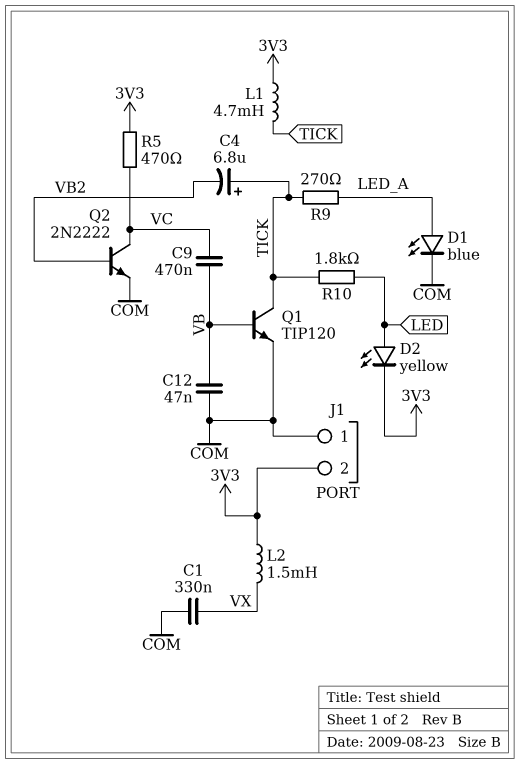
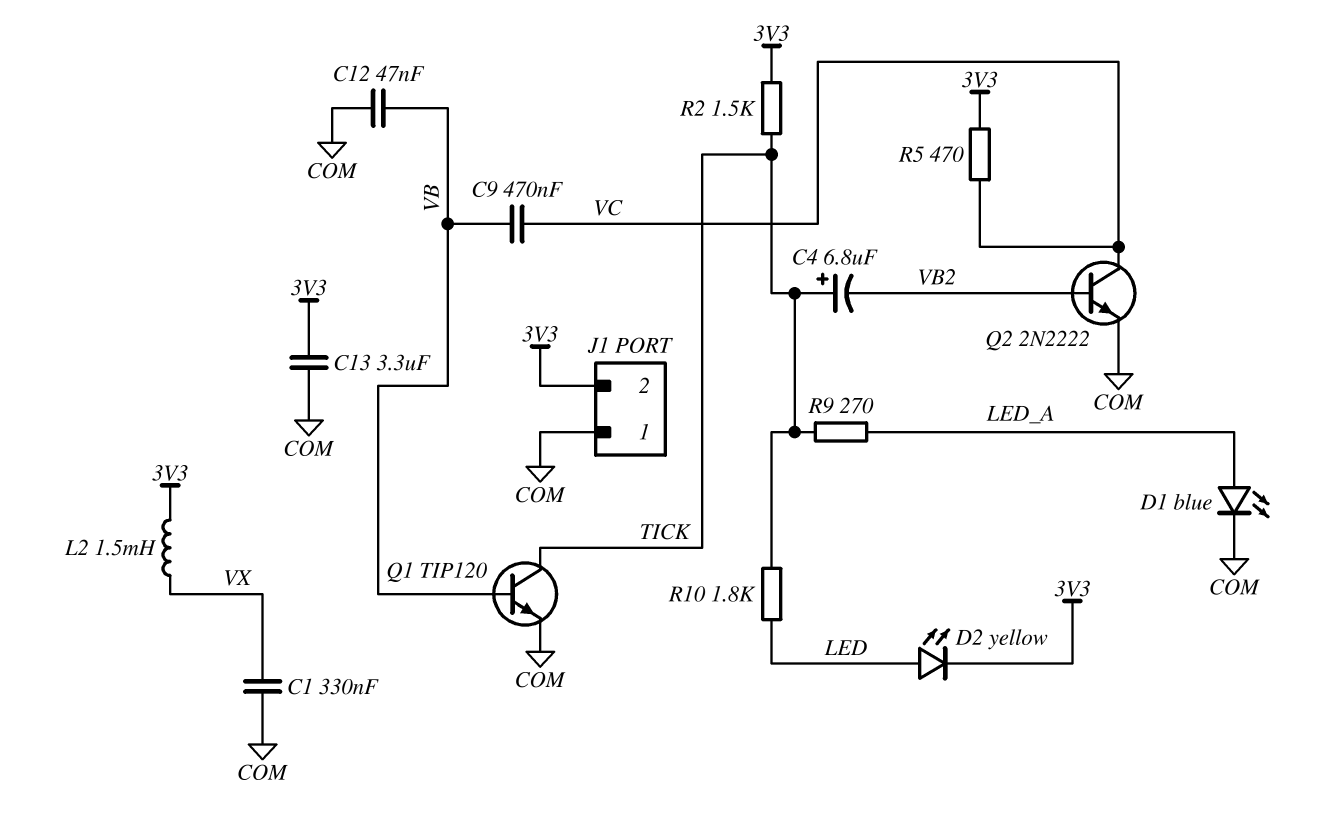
C13: none -> 3.3uF (3V3, COM)
L1: 4.7mH (3V3, TICK) -> none
R2: none -> 1.5k (3V3, TICK)

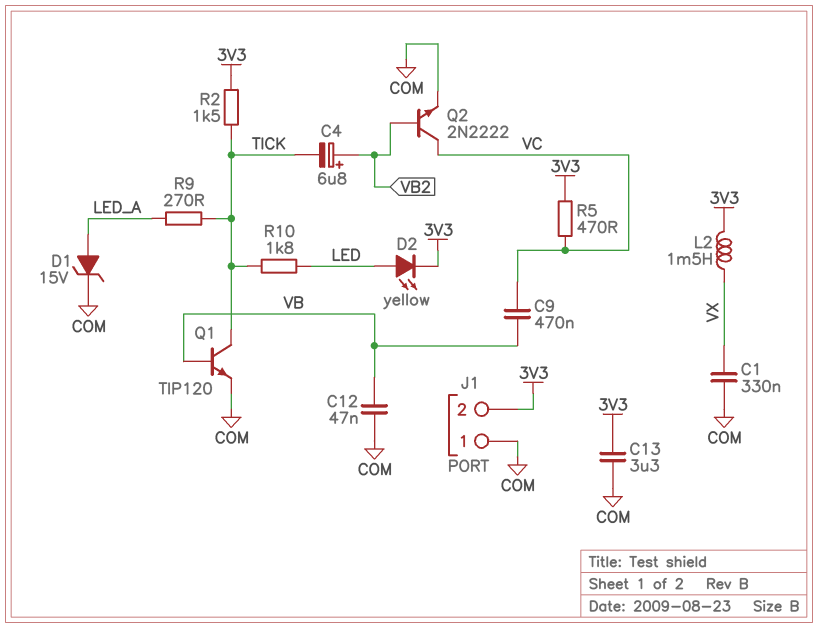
C4: 6.8uF (plus TICK, minus VB2) -> 6.8uF (plus VB2, minus TICK)
D1: LED blue (A LED_A, K COM) -> zener 15V (A LED_A, K COM)

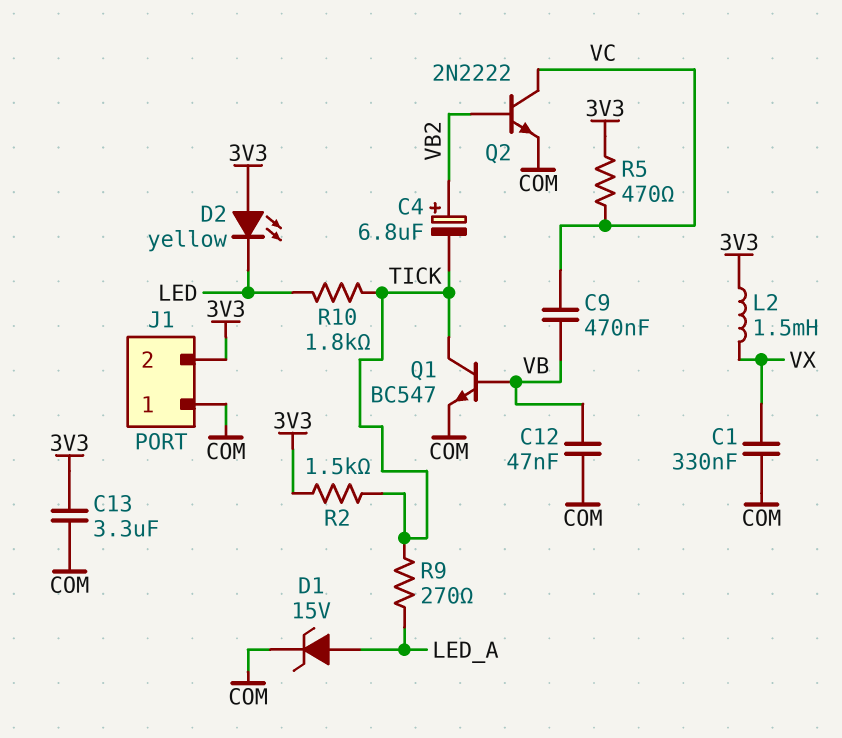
D2: LED yellow (A LED, K 3V3) -> LED yellow (A 3V3, K LED)
Q1: NPN TIP120 (B VB, C TICK, E COM) -> NPN BC547 (B VB, C TICK, E COM)

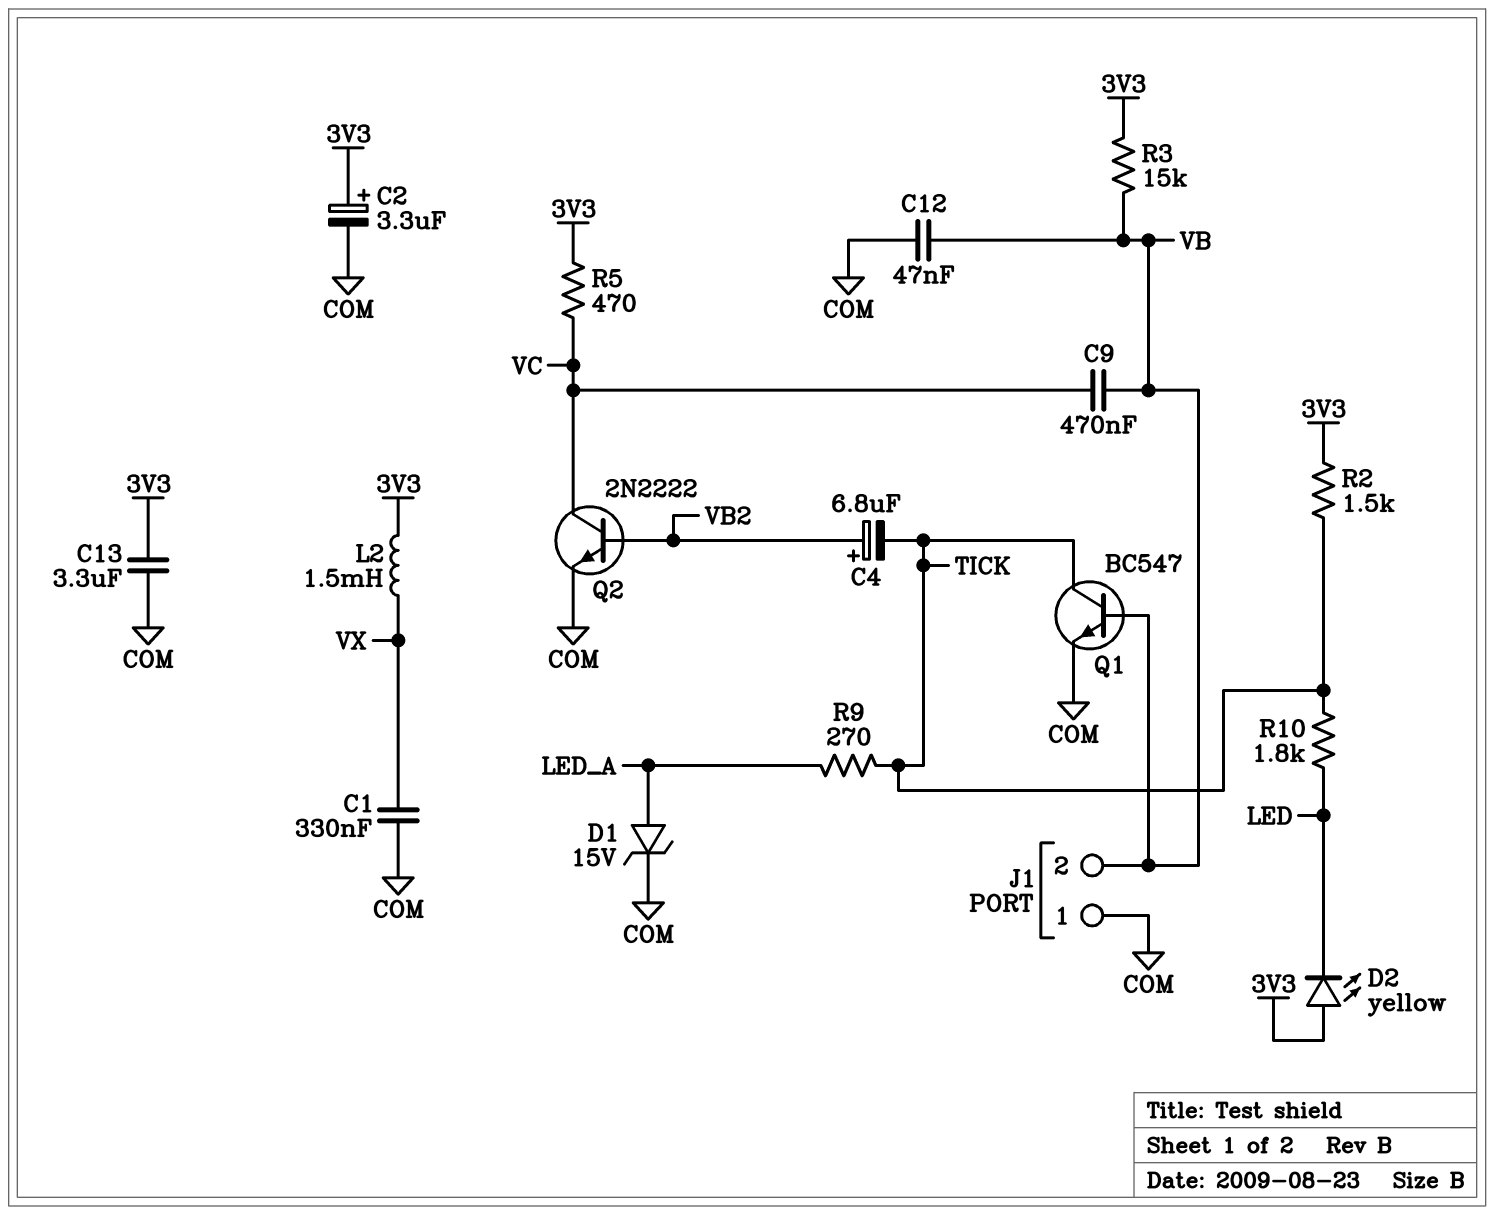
C2: none -> 3.3uF (plus 3V3, minus COM)
J1 pin 2: 3V3 -> VB
R3: none -> 15k (3V3, VB)

